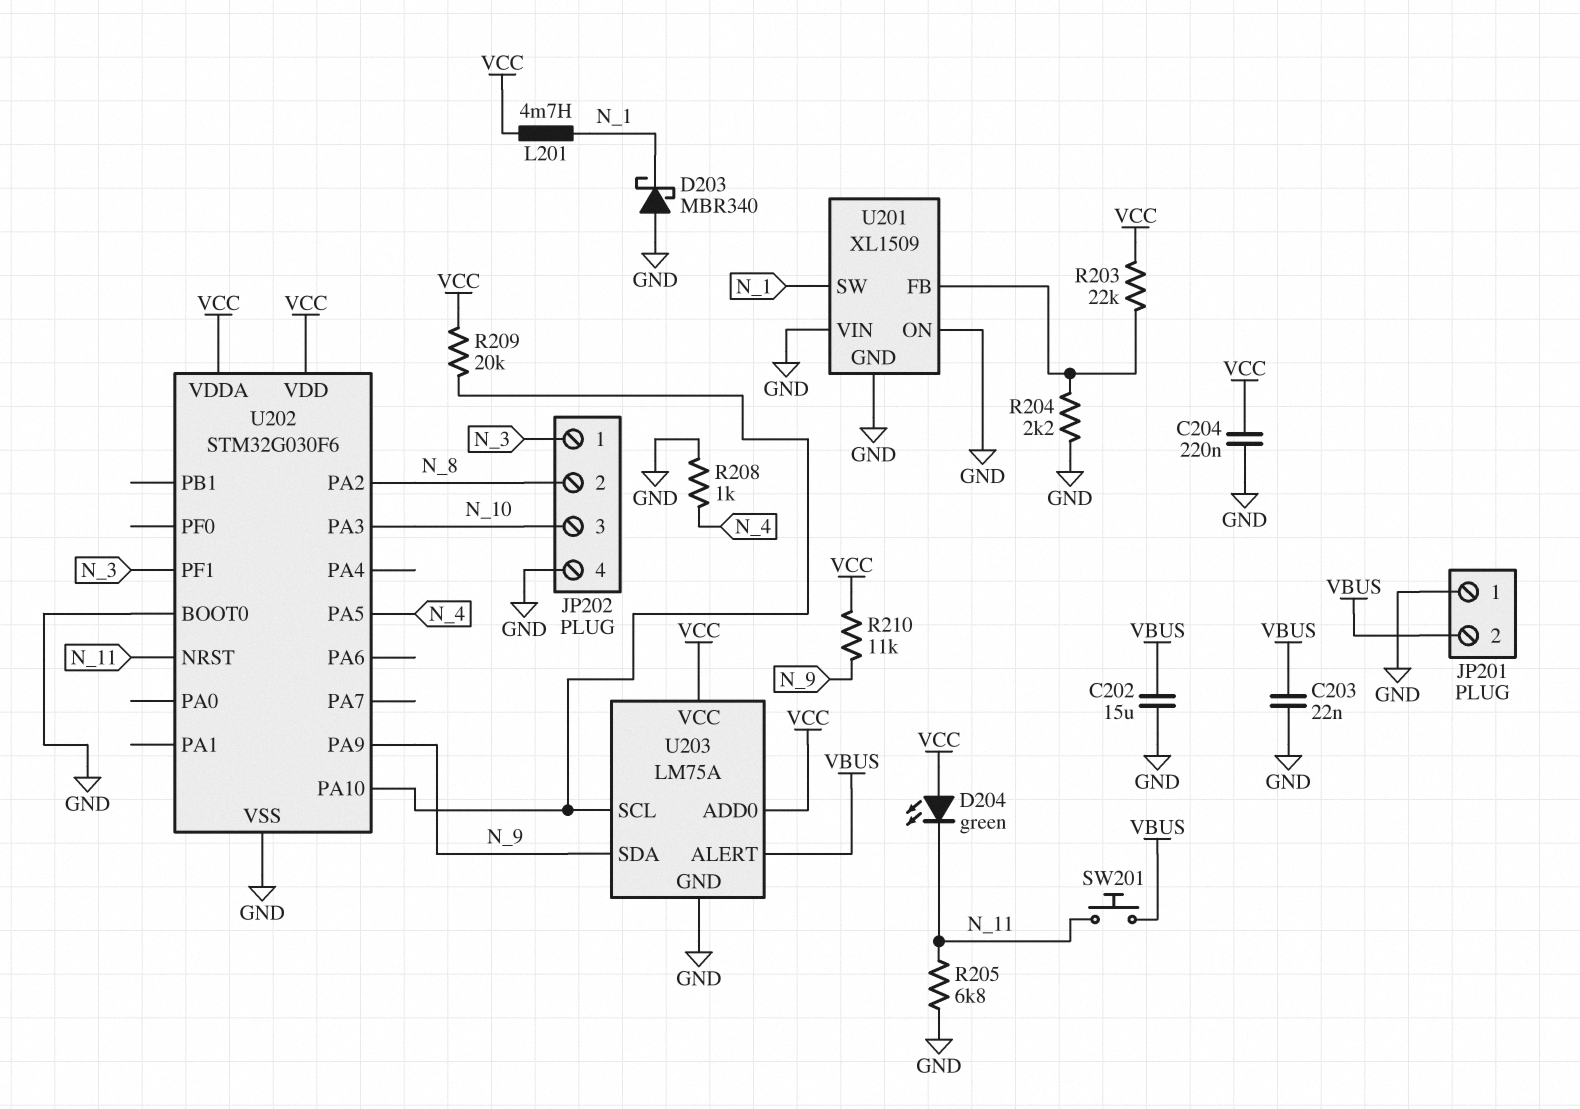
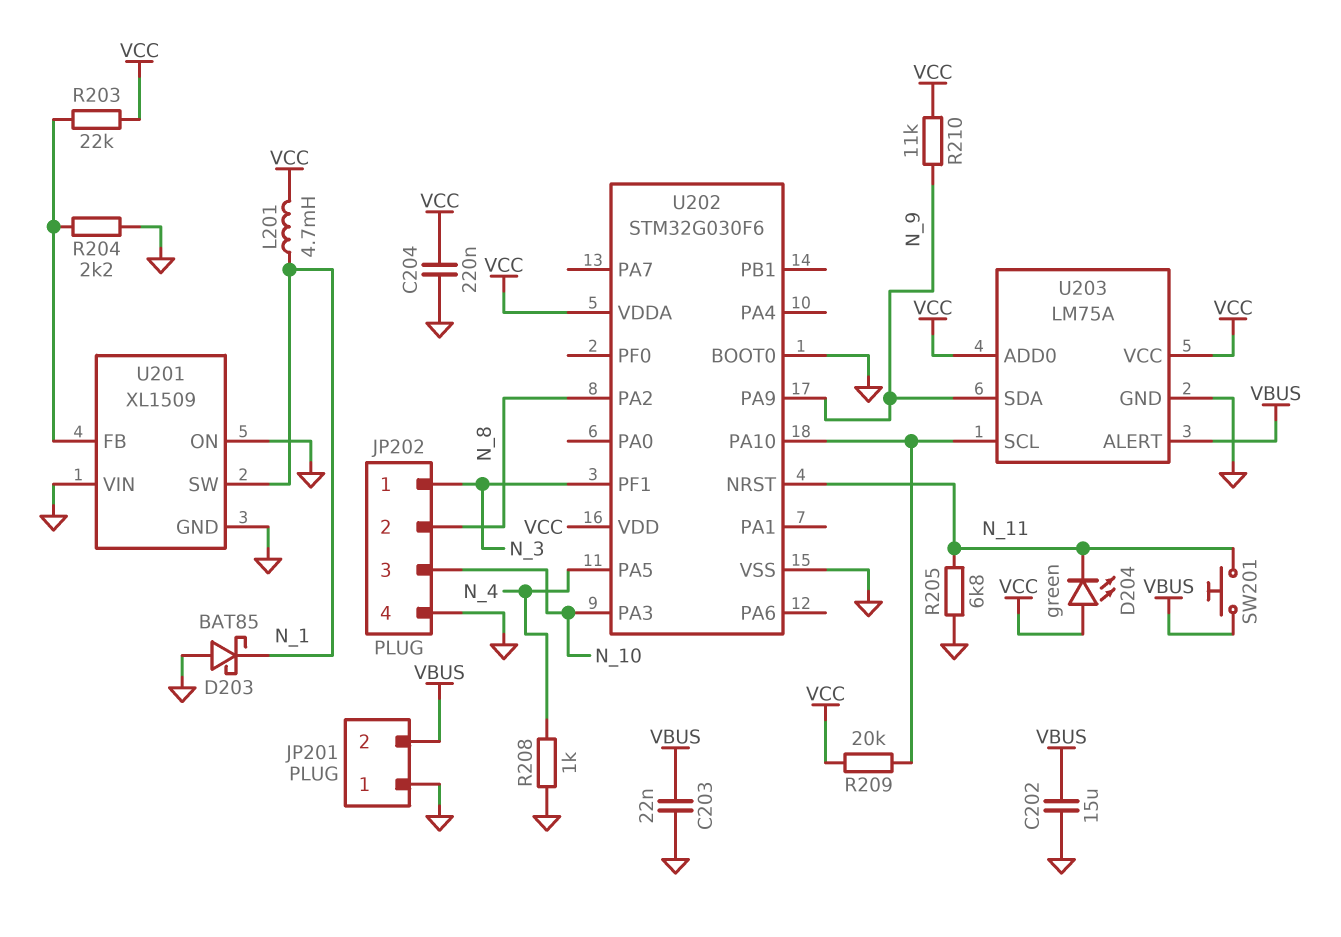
D203: schottky MBR340 (A GND, K N_1) -> schottky BAT85 (A GND, K N_1)

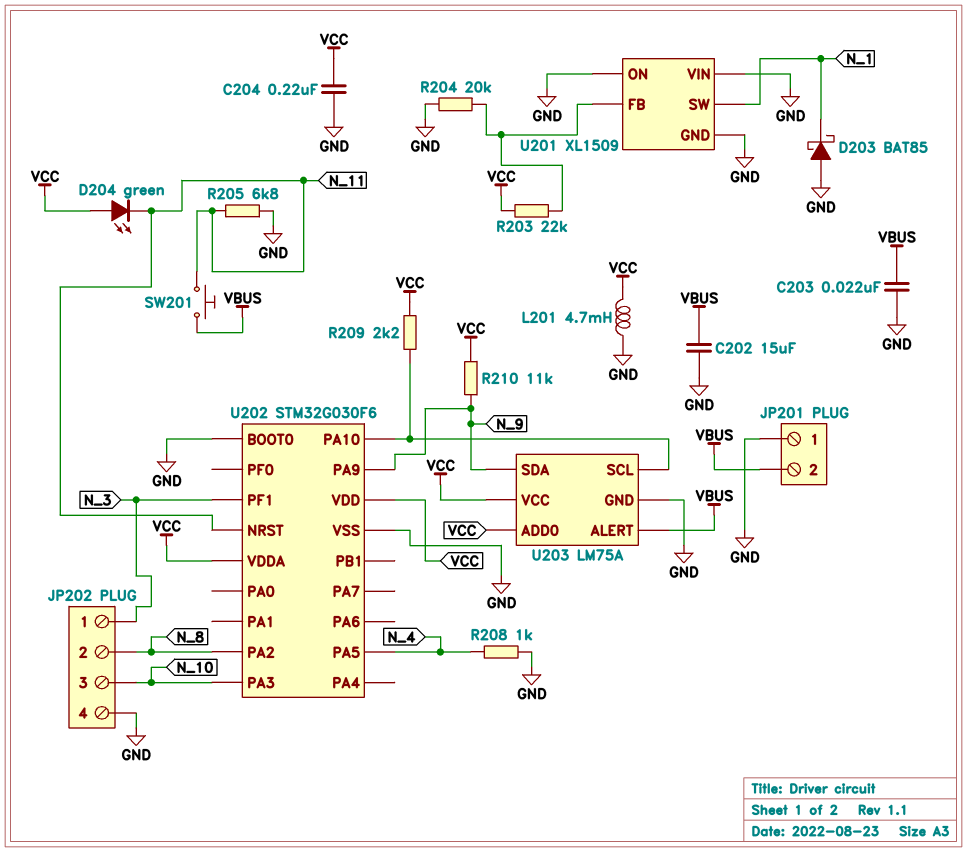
L201: 4.7mH (N_1, VCC) -> 4.7mH (GND, VCC)
R204: 2.2k (GND, U201/FB) -> 20k (GND, U201/FB)
R209: 20k (U202/PA10, VCC) -> 2.2k (U202/PA10, VCC)

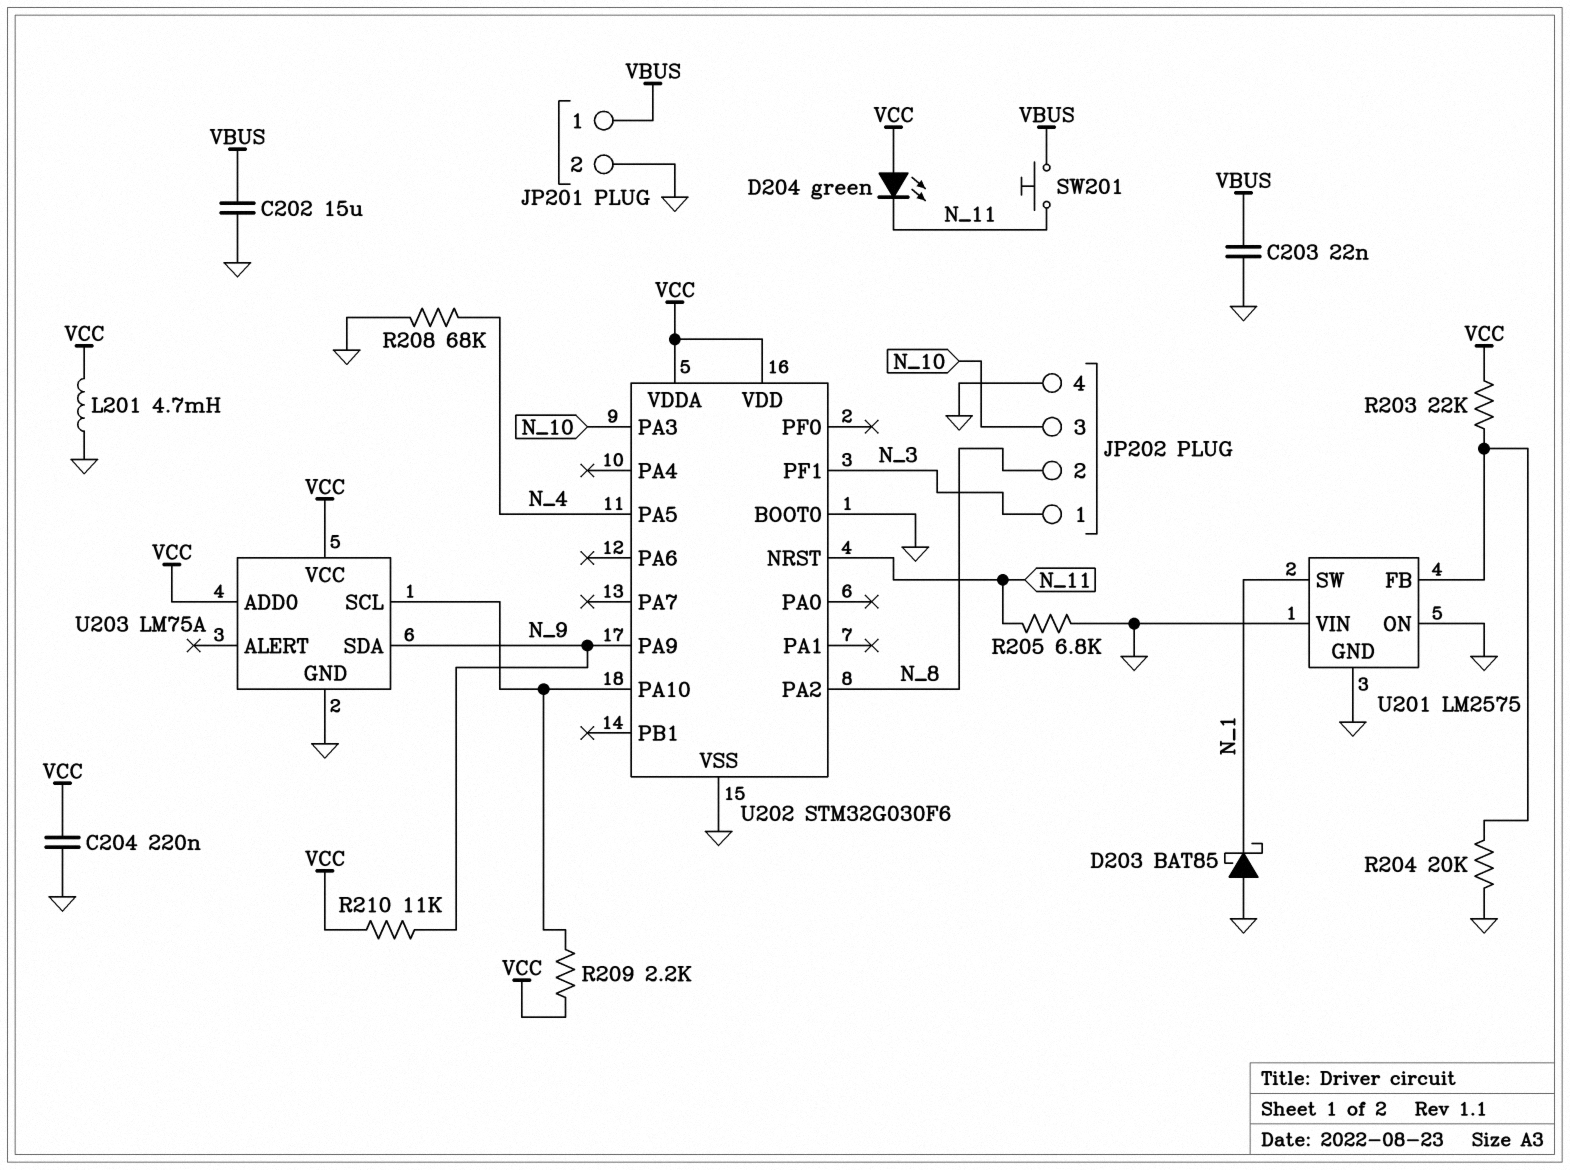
JP201 pin 1: GND -> VBUS
JP201 pin 2: VBUS -> GND
R208: 1k (GND, N_4) -> 68k (GND, N_4)
U201: XL1509 -> LM2575
U203 pin ALERT: VBUS -> none

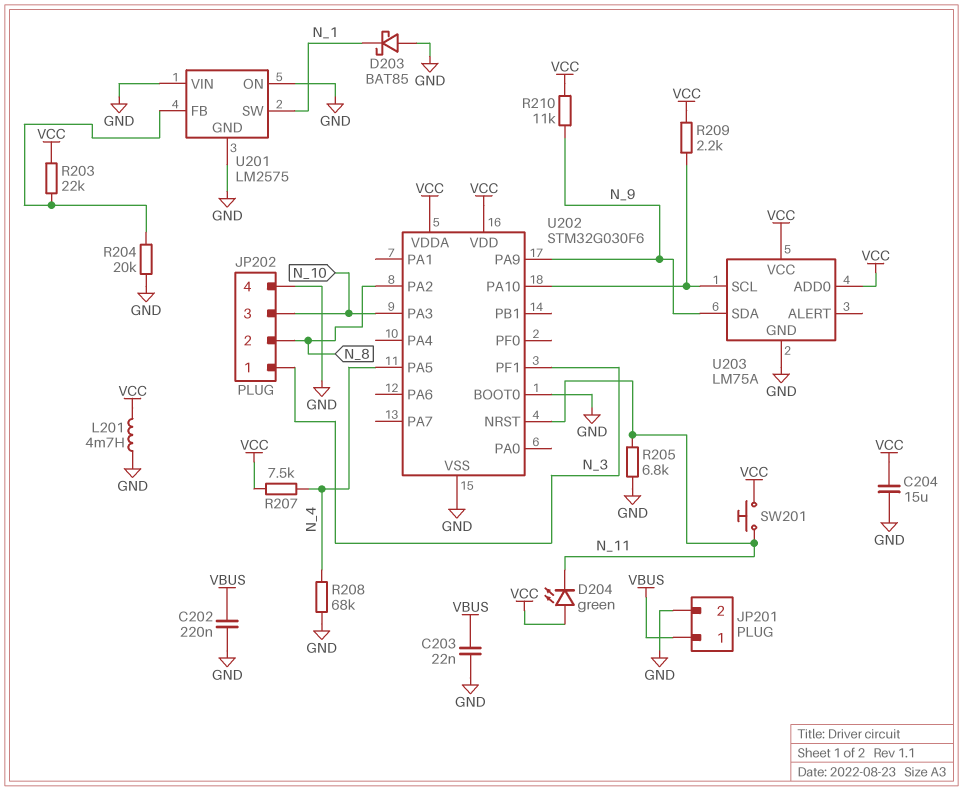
C202: 15uF (GND, VBUS) -> 220nF (GND, VBUS)
C204: 220nF (GND, VCC) -> 15uF (GND, VCC)
R207: none -> 7.5k (N_4, VCC)
SW201: button (N_11, VBUS) -> button (N_11, VCC)

